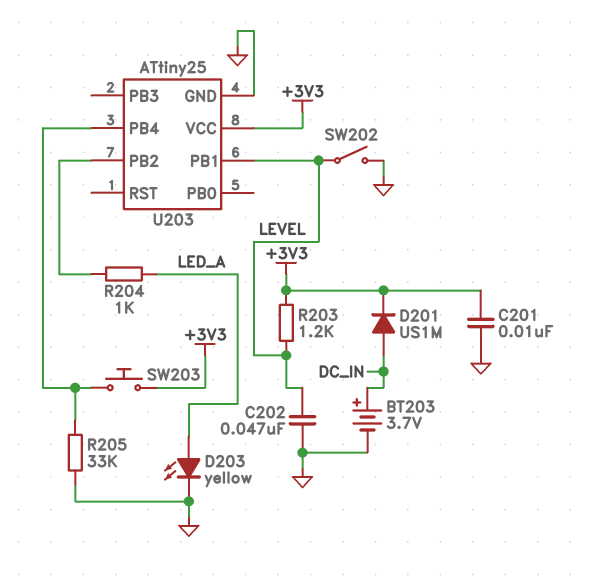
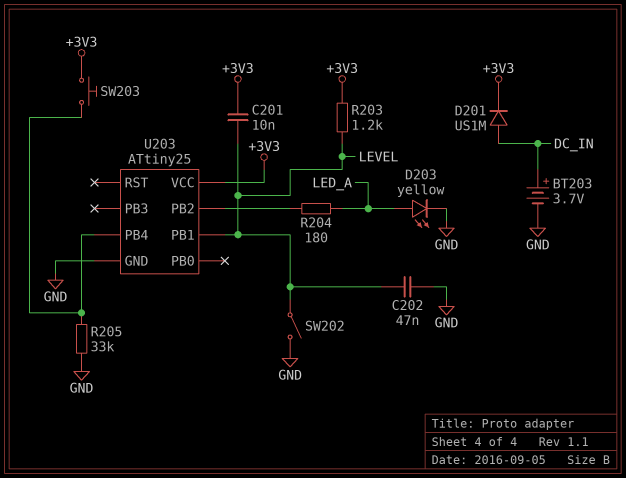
C201: 10nF (+3V3, GND) -> 10nF (+3V3, LEVEL)
R204: 1k (LED_A, U203/PB2) -> 180 (LED_A, U203/PB2)

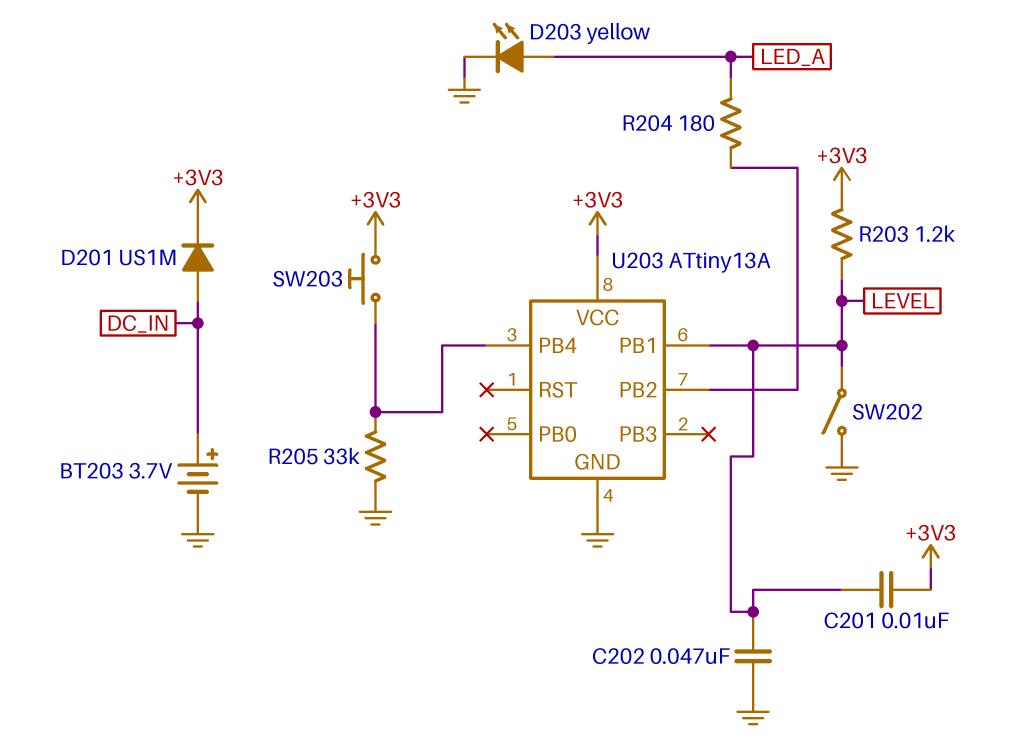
U203: ATtiny25 -> ATtiny13A

